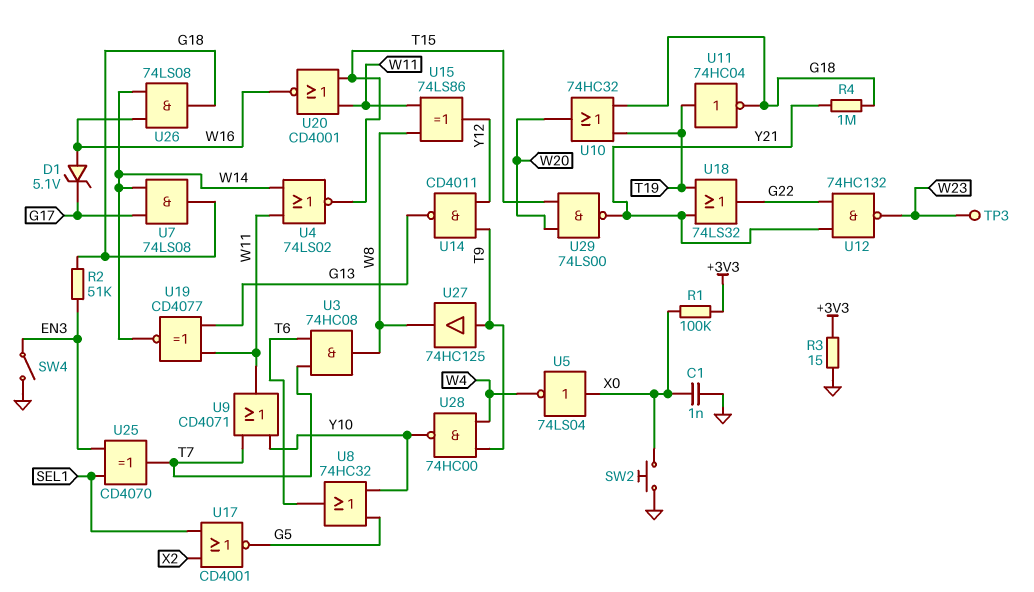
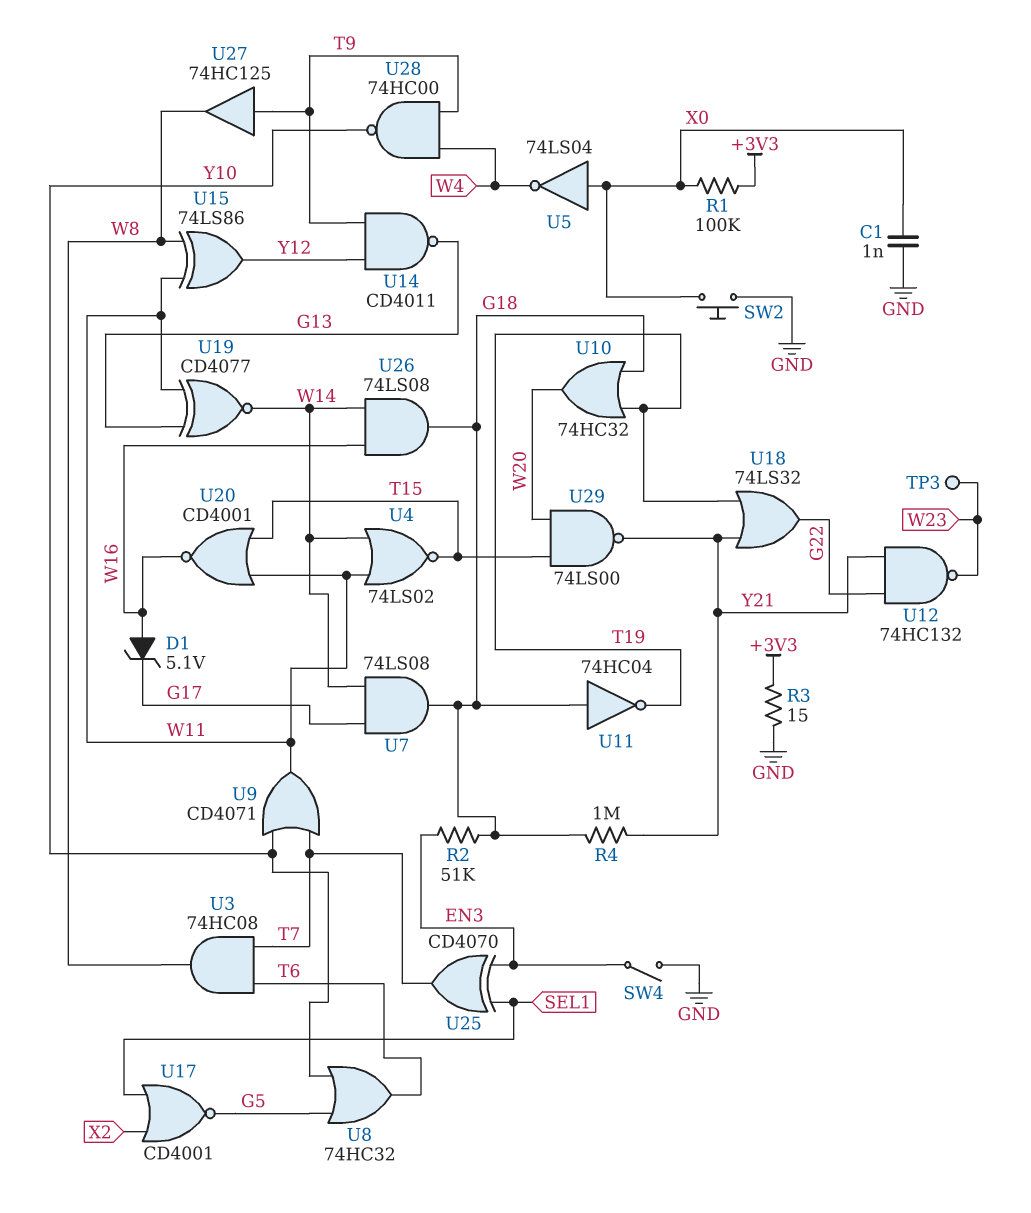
U11: NOT 74HC04 (in T19, out G18) -> NOT 74HC04 (in G18, out T19)

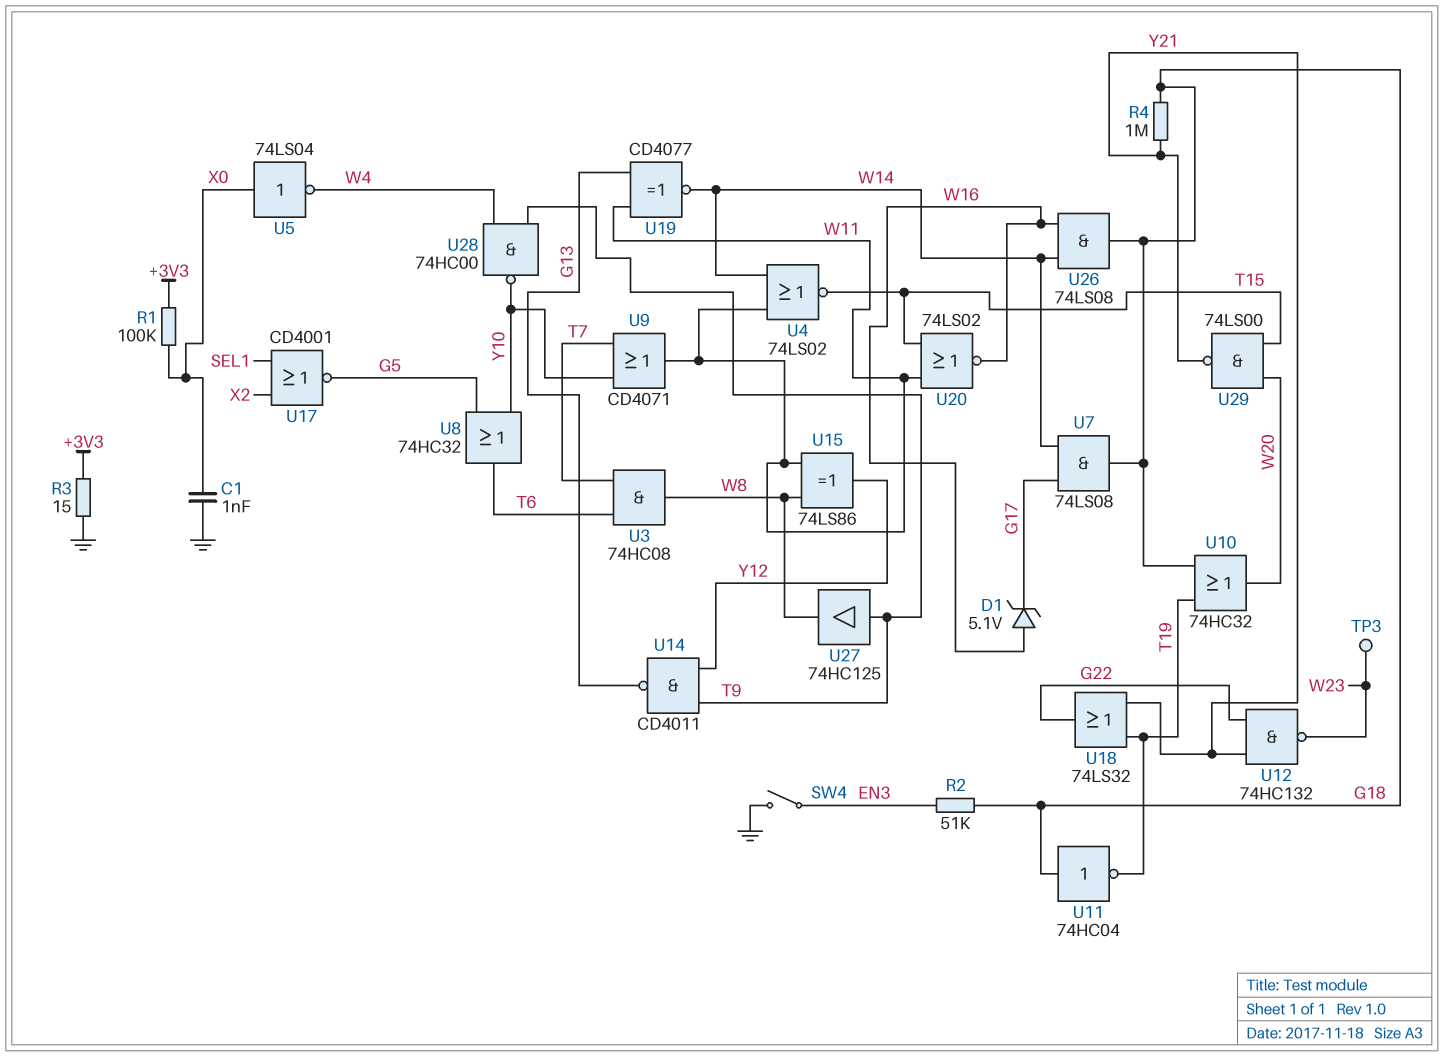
SW2: button (GND, X0) -> none
U20: NOR CD4001 (in T15, in W11, out W16) -> NOR 74LS02 (in T15, in W11, out W16)
U25: XOR CD4070 (in EN3, in SEL1, out T7) -> none

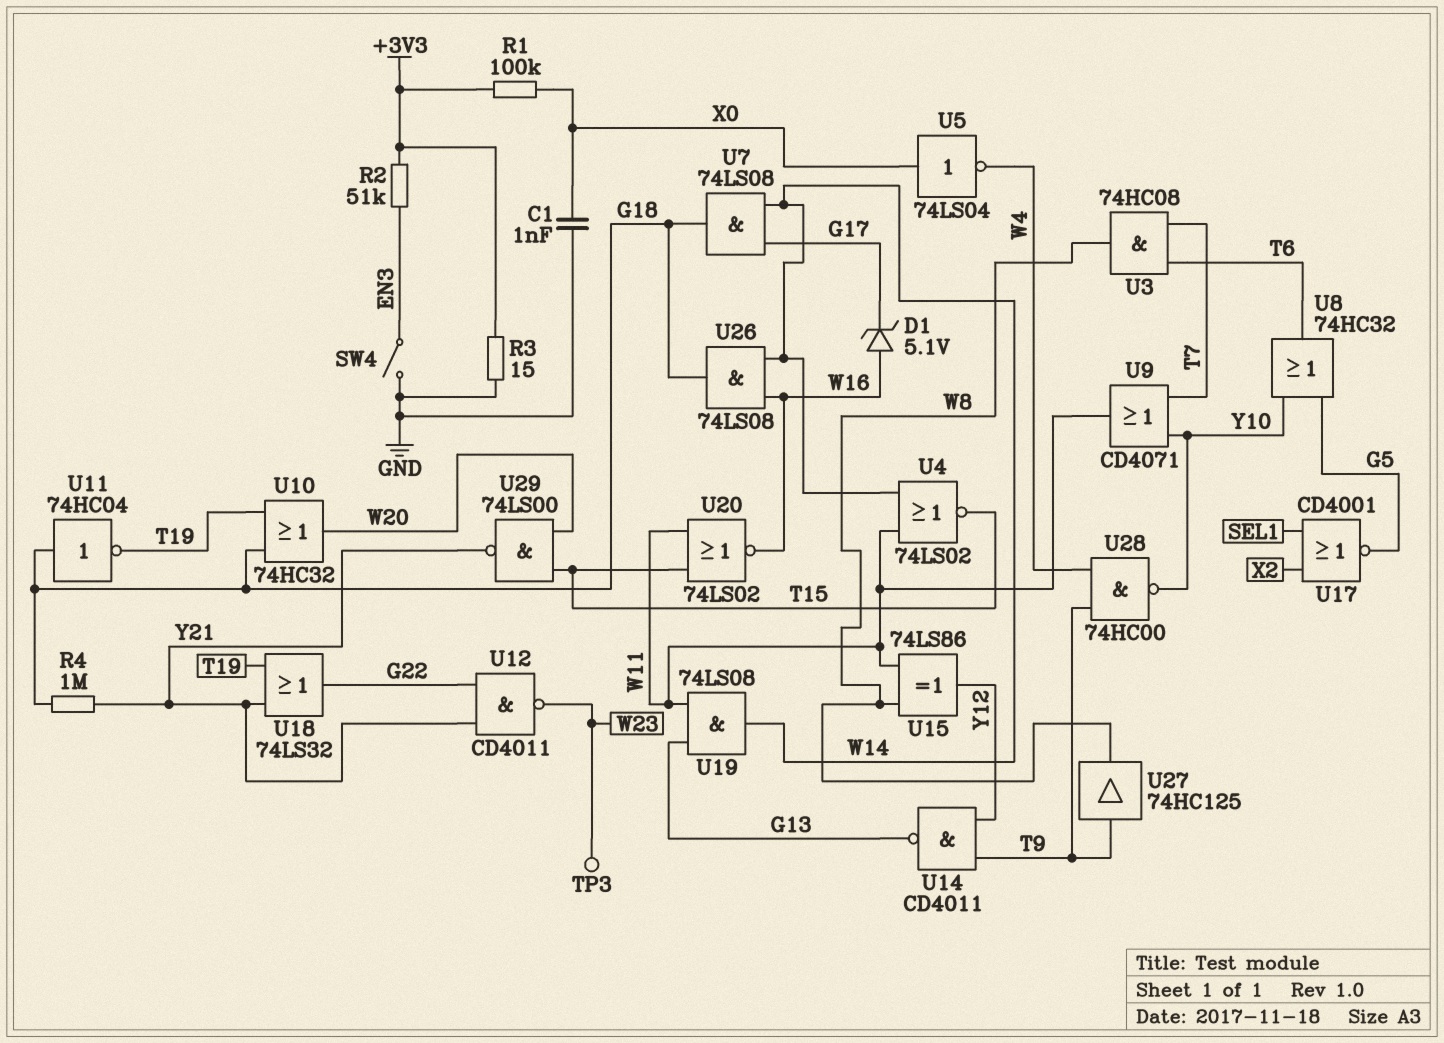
R2: 51k (EN3, G18) -> 51k (+3V3, EN3)
U12: NAND 74HC132 (in G22, in Y21, out W23) -> NAND CD4011 (in G22, in Y21, out W23)
U19: XNOR CD4077 (in G13, in W11, out W14) -> AND 74LS08 (in G13, in W11, out W14)

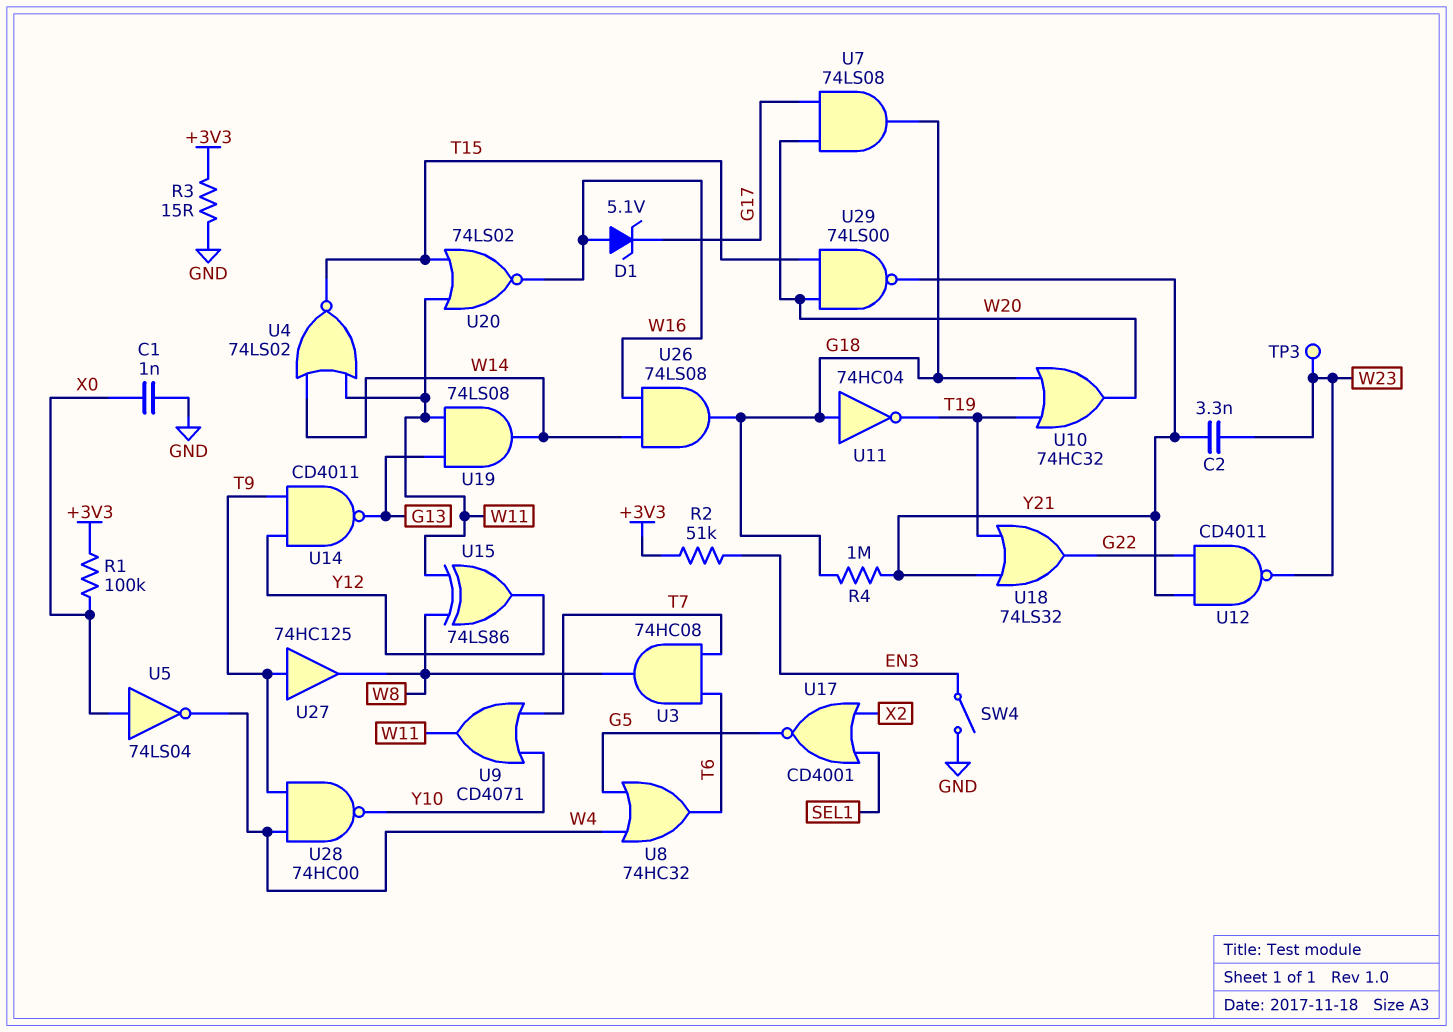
C2: none -> 3.3nF (W23, Y21)
U7: AND 74LS08 (in G17, in W14, out G18) -> AND 74LS08 (in G17, in W20, out G18)
U8: OR 74HC32 (in G5, in Y10, out T6) -> OR 74HC32 (in G5, in W4, out T6)

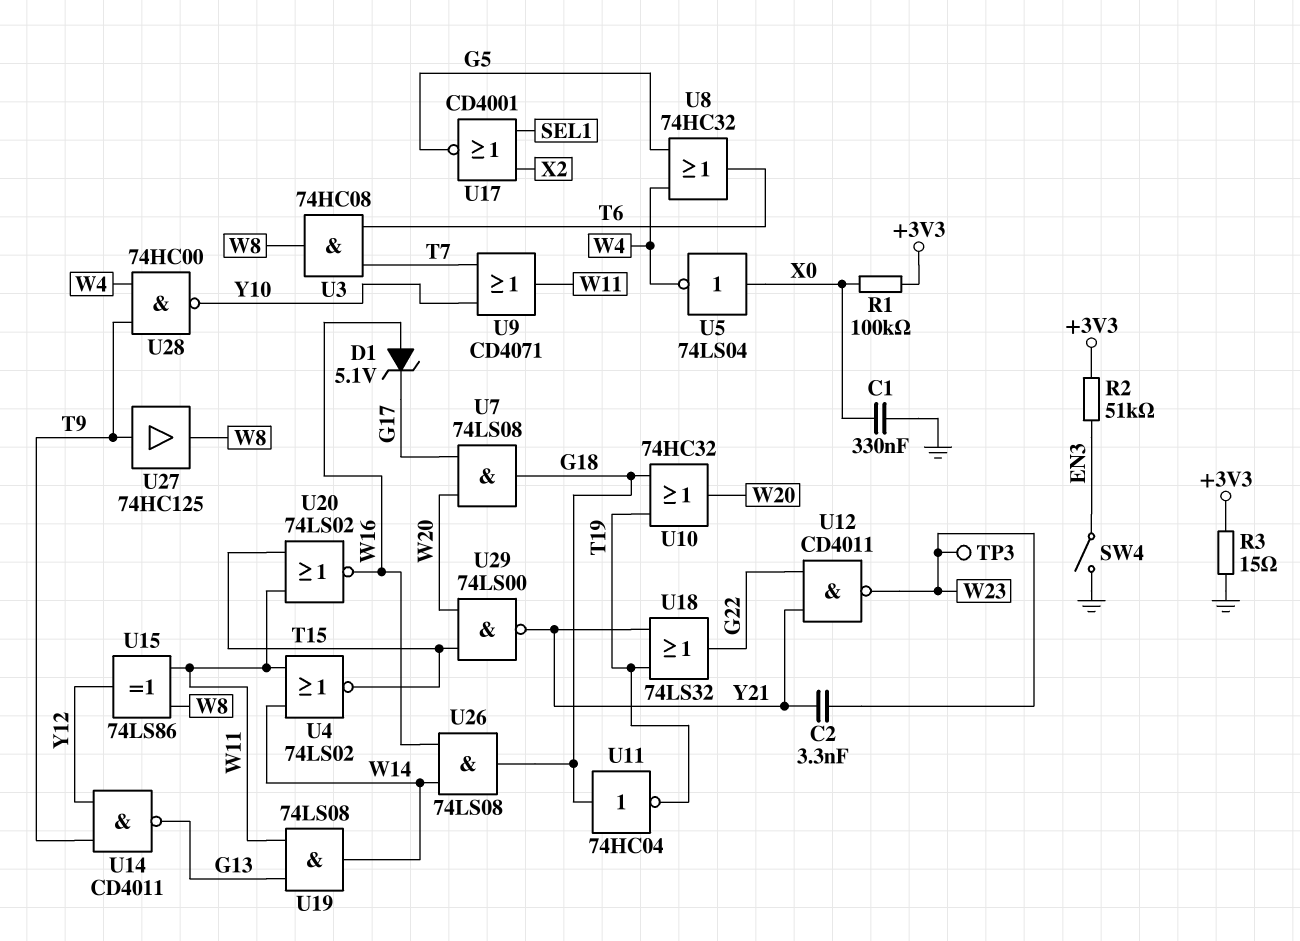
C1: 1nF (GND, X0) -> 330nF (GND, X0)
R4: 1M (G18, Y21) -> none

